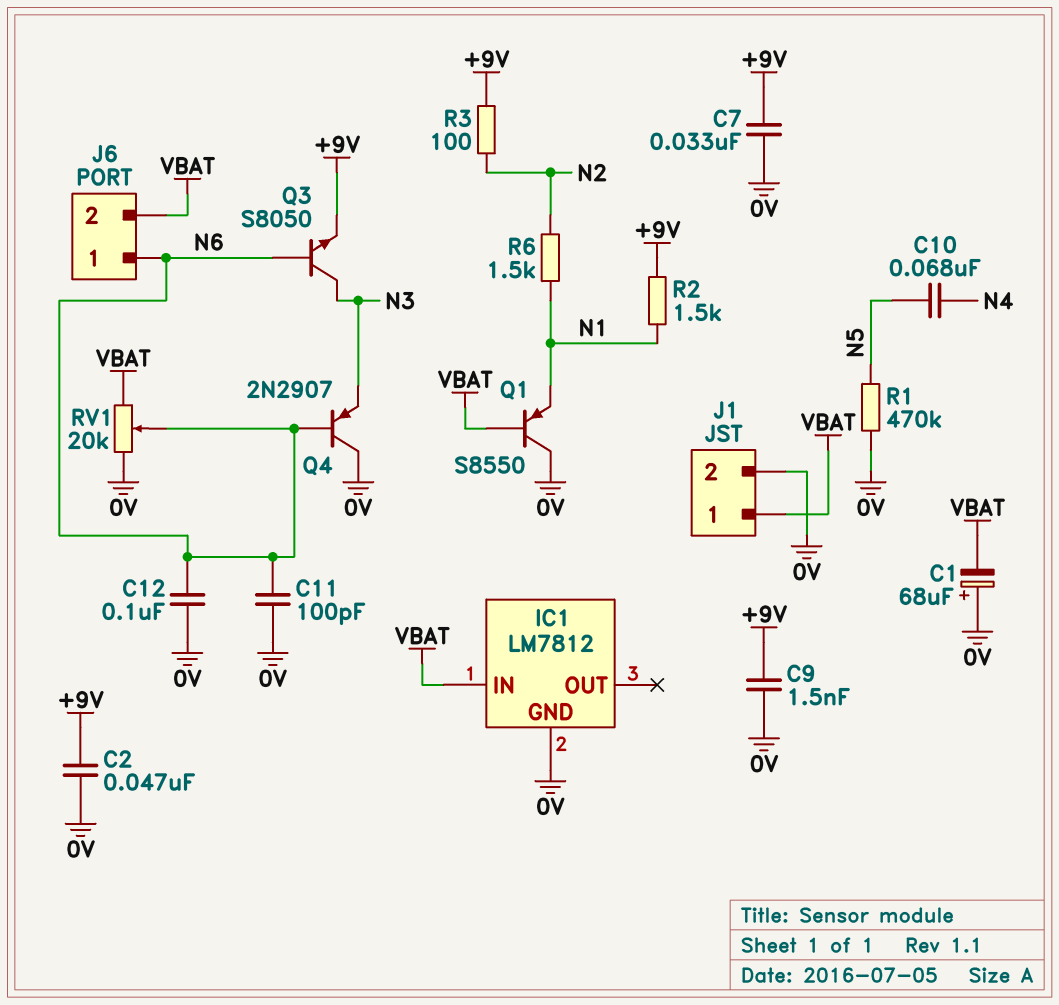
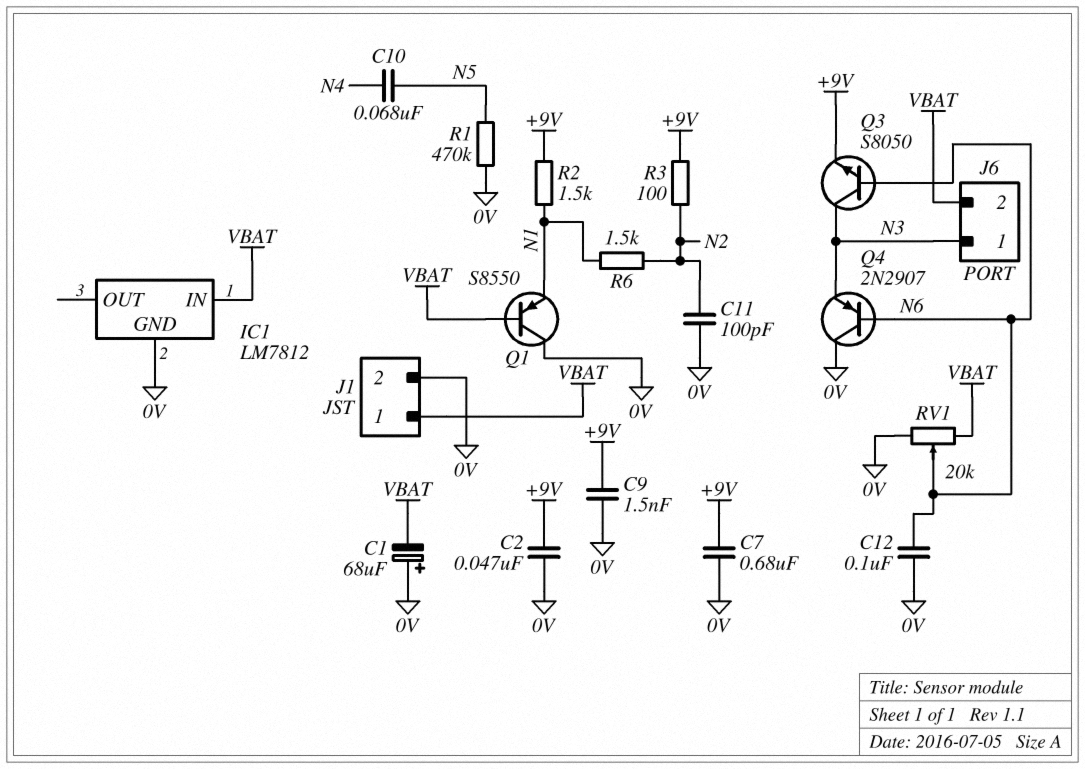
C7: 33nF (+9V, 0V) -> 680nF (+9V, 0V)
C11: 100pF (0V, N6) -> 100pF (0V, N2)
J6 pin 1: N6 -> N3

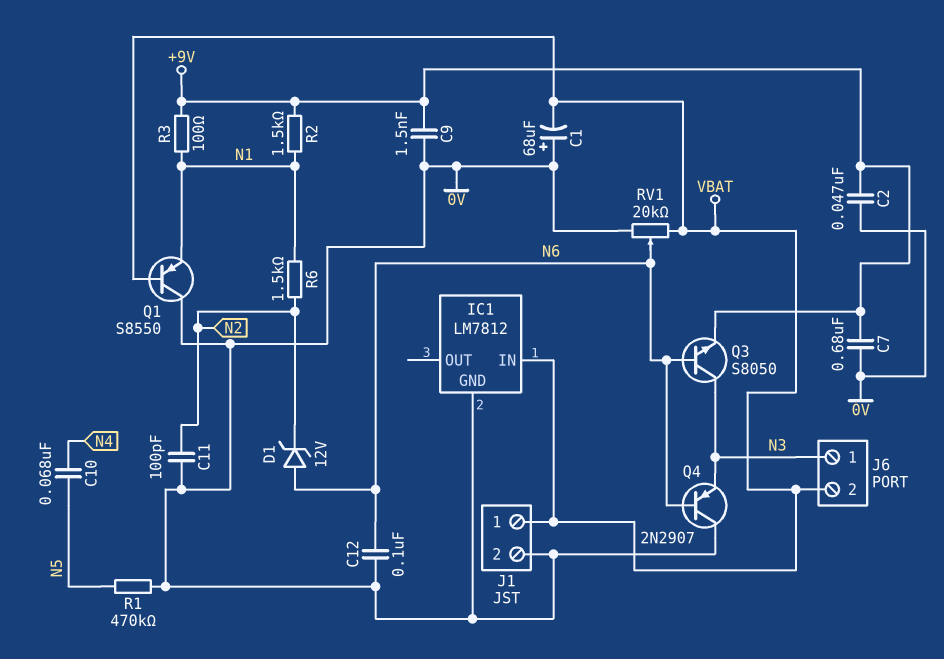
D1: none -> zener 12V (A N6, K N2)
R3: 100 (+9V, N2) -> 100 (+9V, N1)

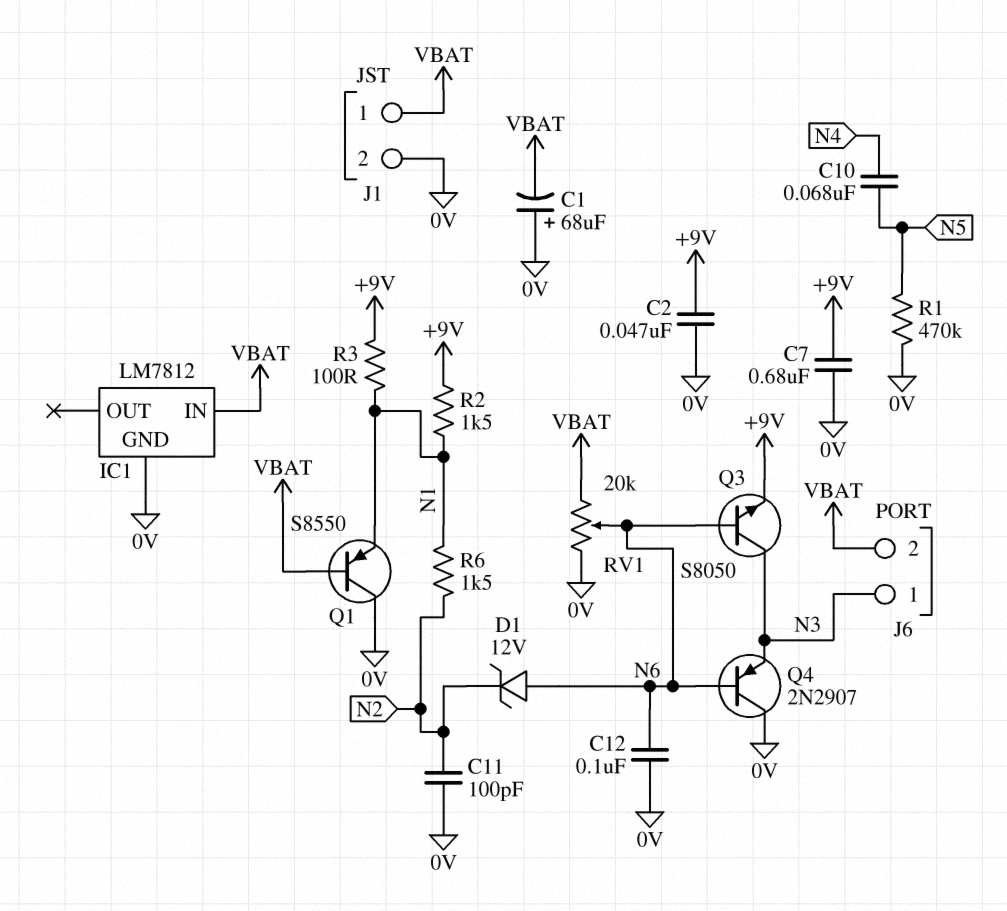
C9: 1.5nF (+9V, 0V) -> none

